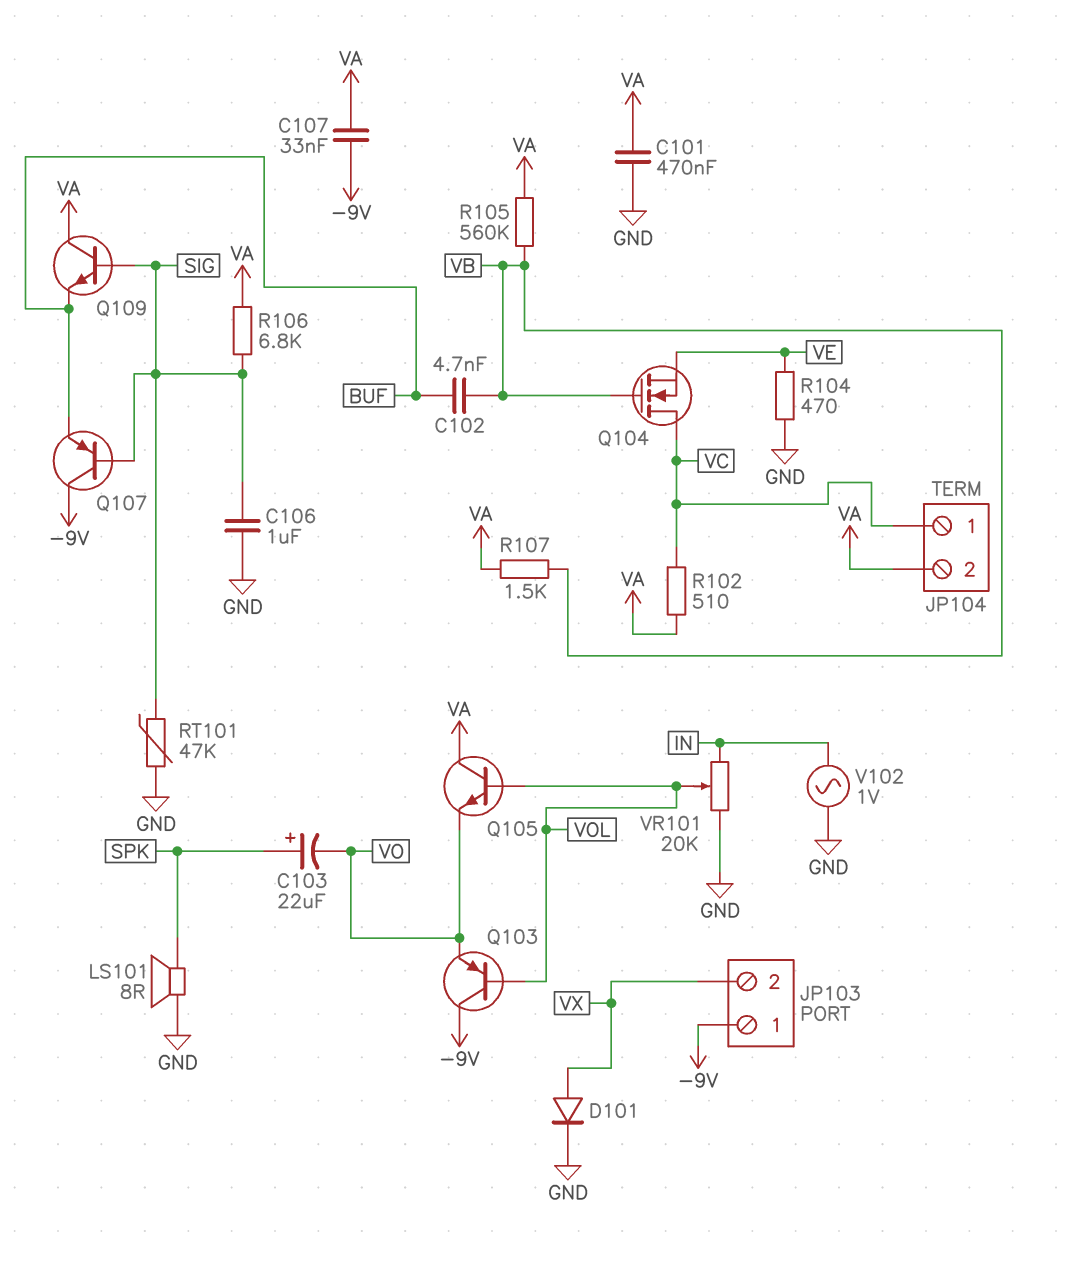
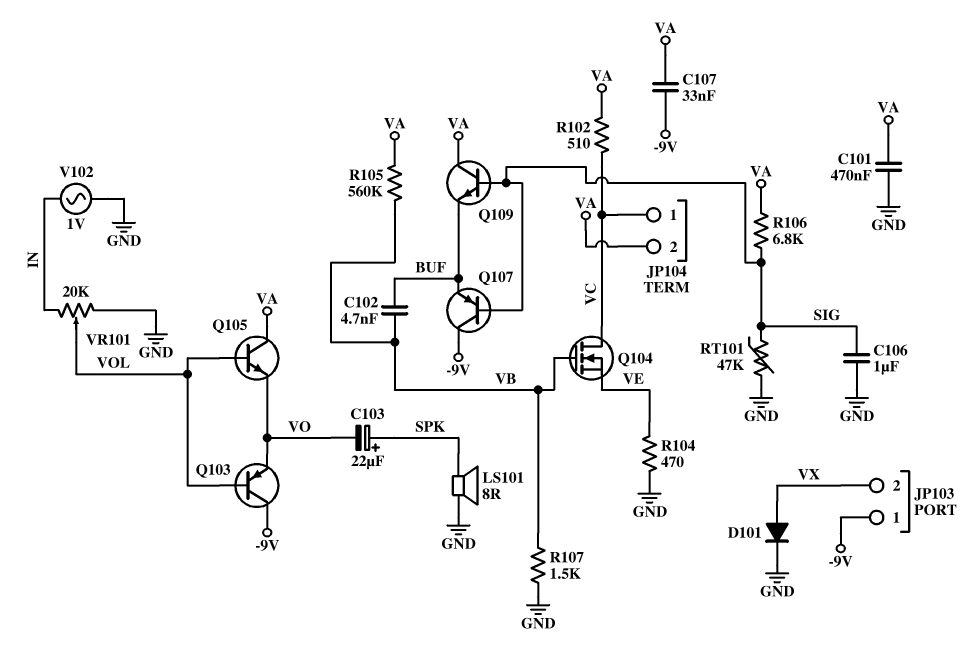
R107: 1.5k (VA, VB) -> 1.5k (GND, VB)

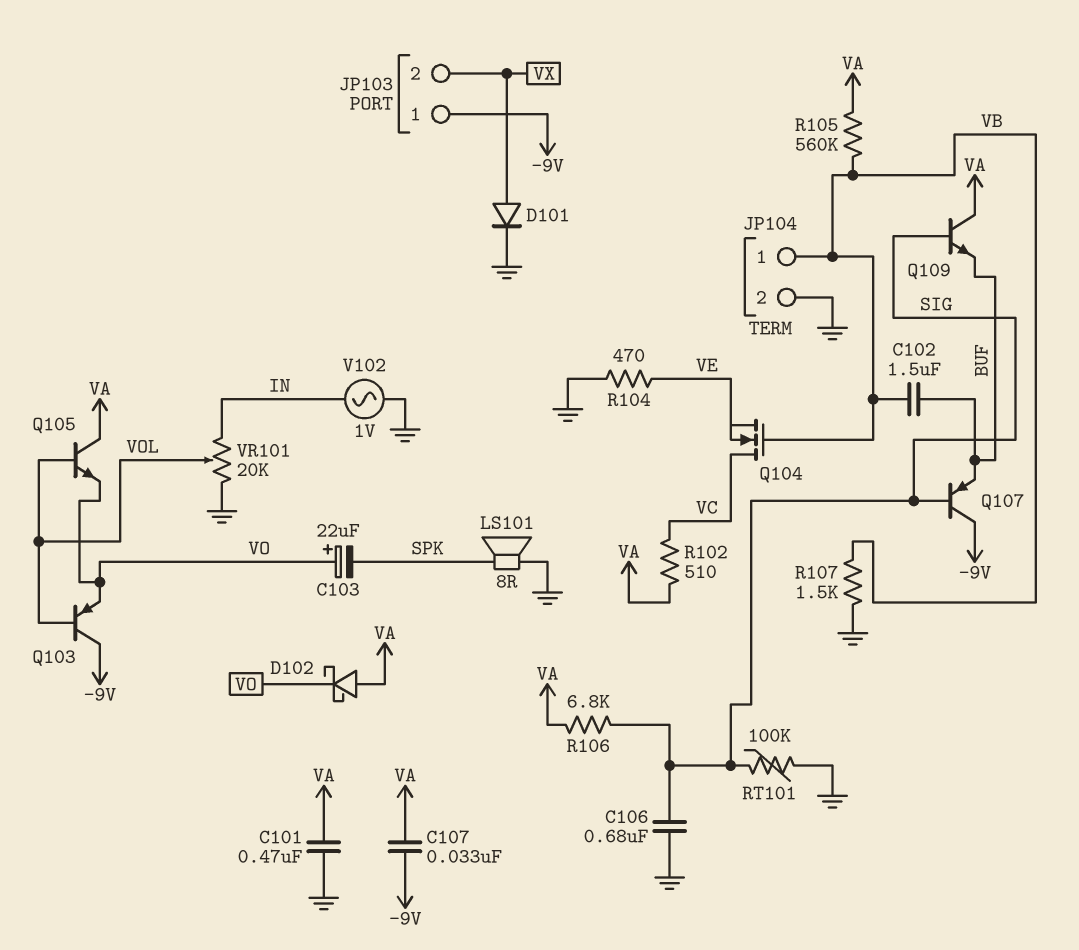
C102: 4.7nF (BUF, VB) -> 1.5uF (BUF, VB)
C103: 22uF (plus SPK, minus VO) -> 22uF (plus VO, minus SPK)
C106: 1uF (GND, SIG) -> 680nF (GND, SIG)
D102: none -> schottky (A VA, K VO)
JP104 pin 1: VC -> VB
JP104 pin 2: VA -> GND
RT101: 47k (GND, SIG) -> 100k (GND, SIG)

